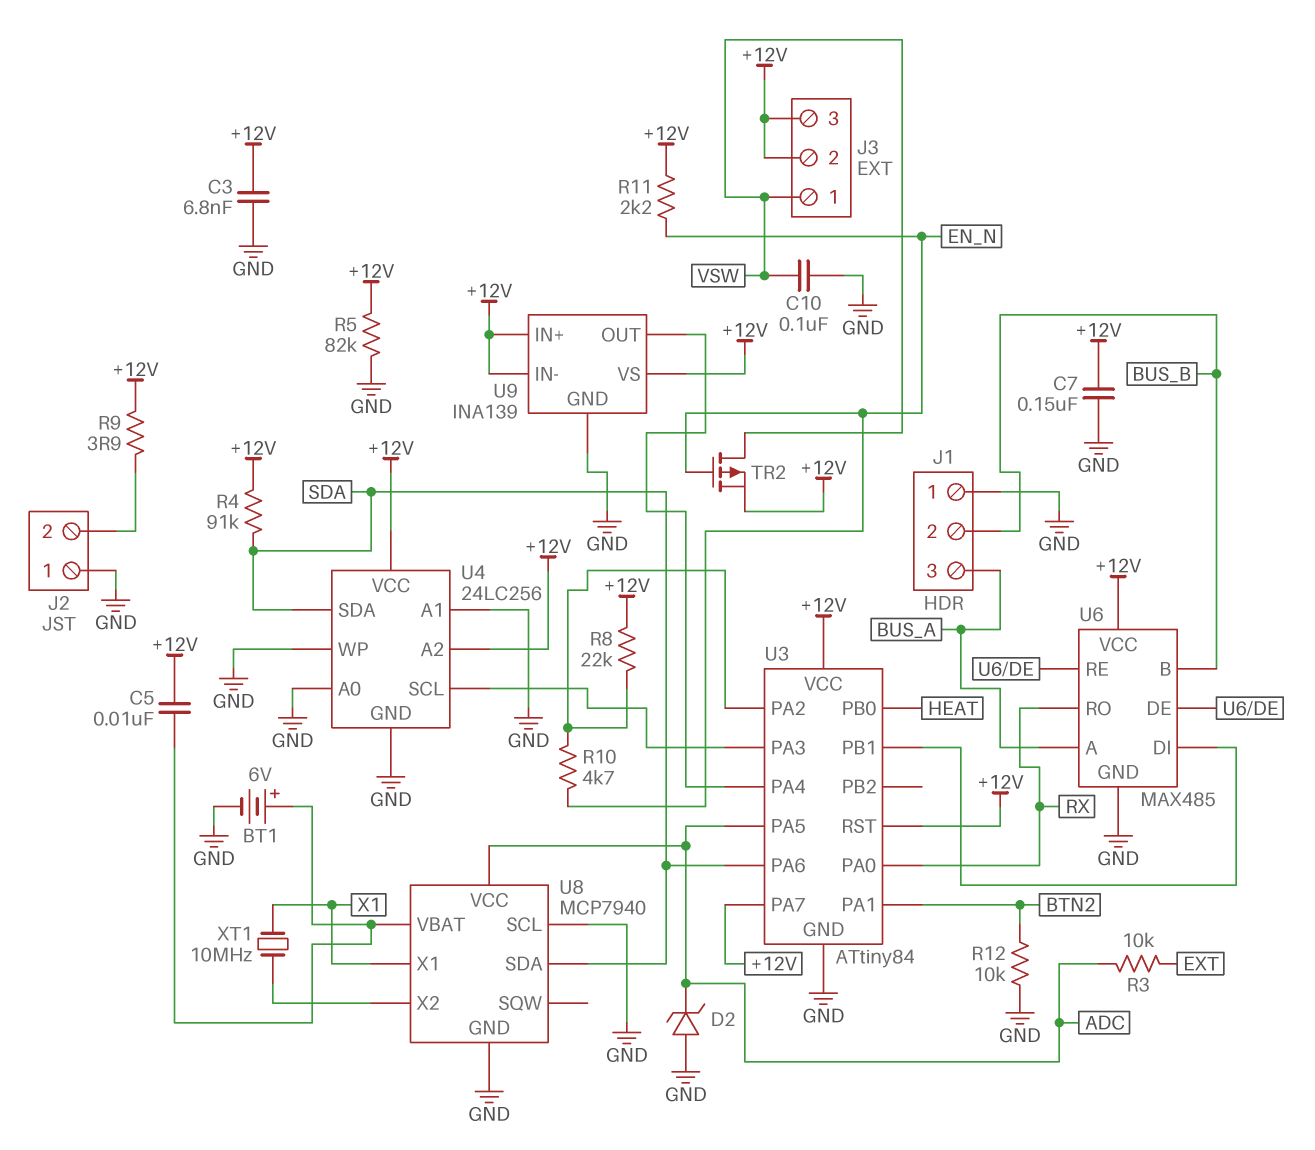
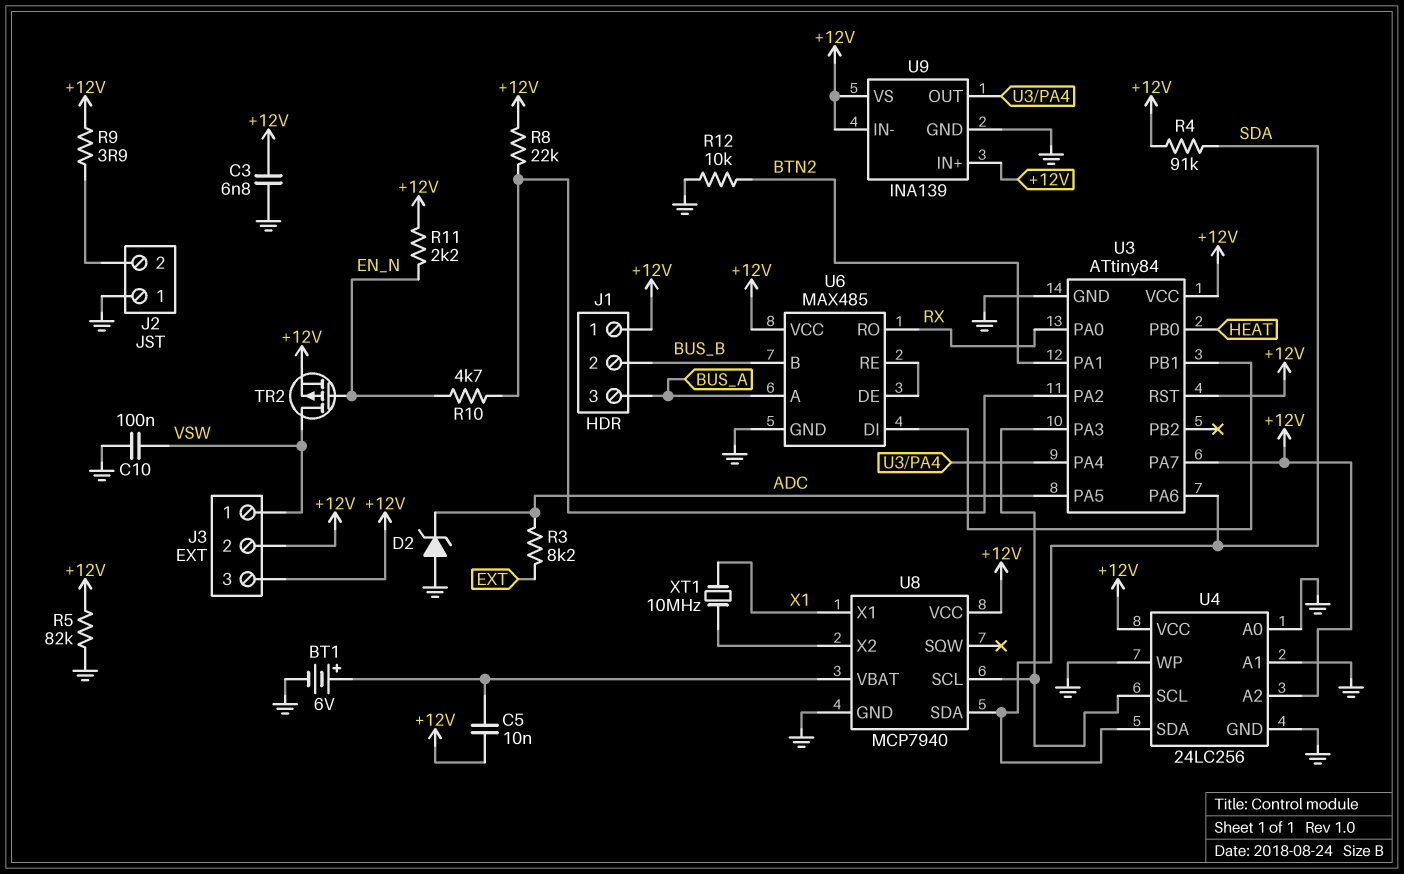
C7: 150nF (+12V, GND) -> none
J1 pin 1: GND -> +12V
R3: 10k (ADC, EXT) -> 8.2k (ADC, EXT)
U8 pin SCL: GND -> U3/PA3
U8 pin VCC: ADC -> +12V

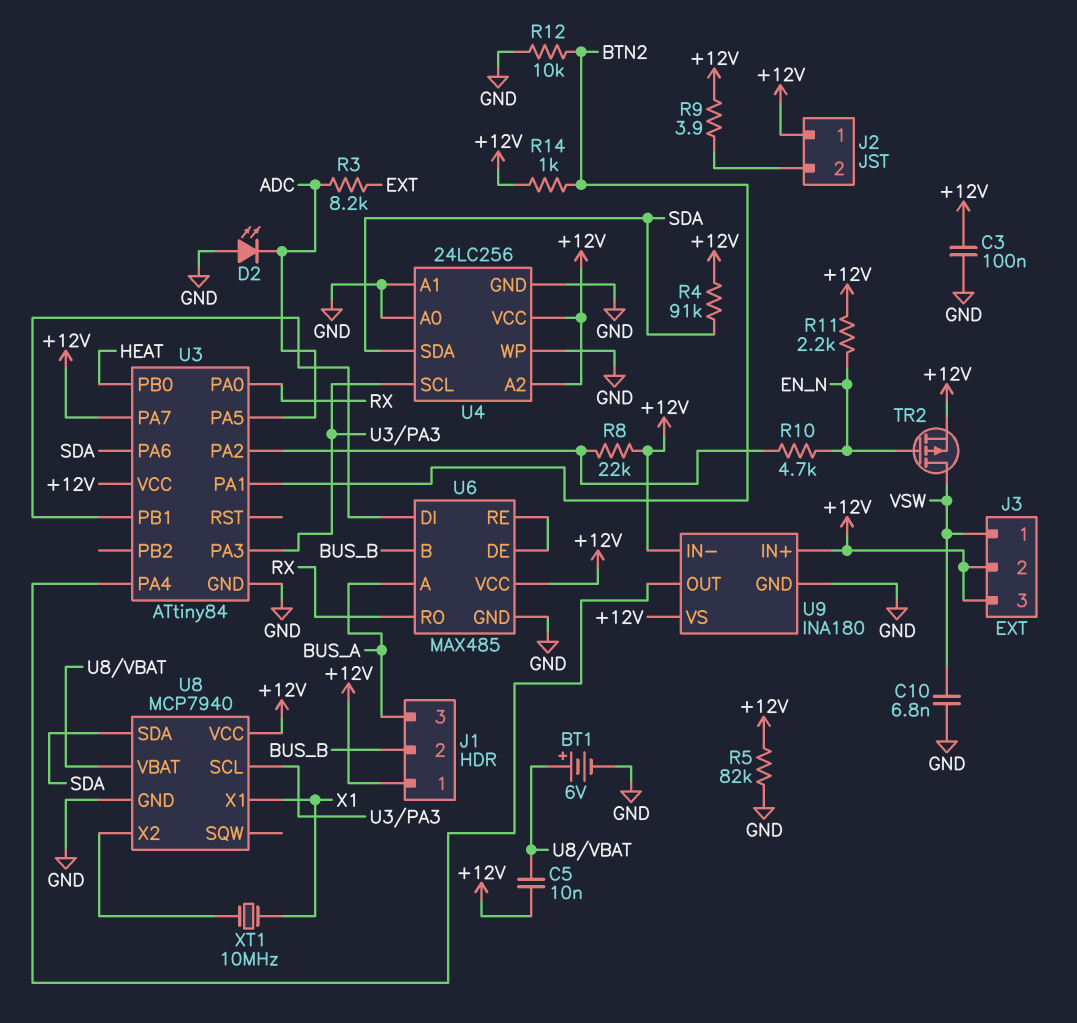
C3: 6.8nF (+12V, GND) -> 100nF (+12V, GND)
C10: 100nF (GND, VSW) -> 6.8nF (GND, VSW)
D2: zener (A GND, K ADC) -> LED (A GND, K ADC)
J2 pin 1: GND -> +12V
R14: none -> 1k (+12V, BTN2)
U3 pin RST: +12V -> none
U9: INA139 -> INA180

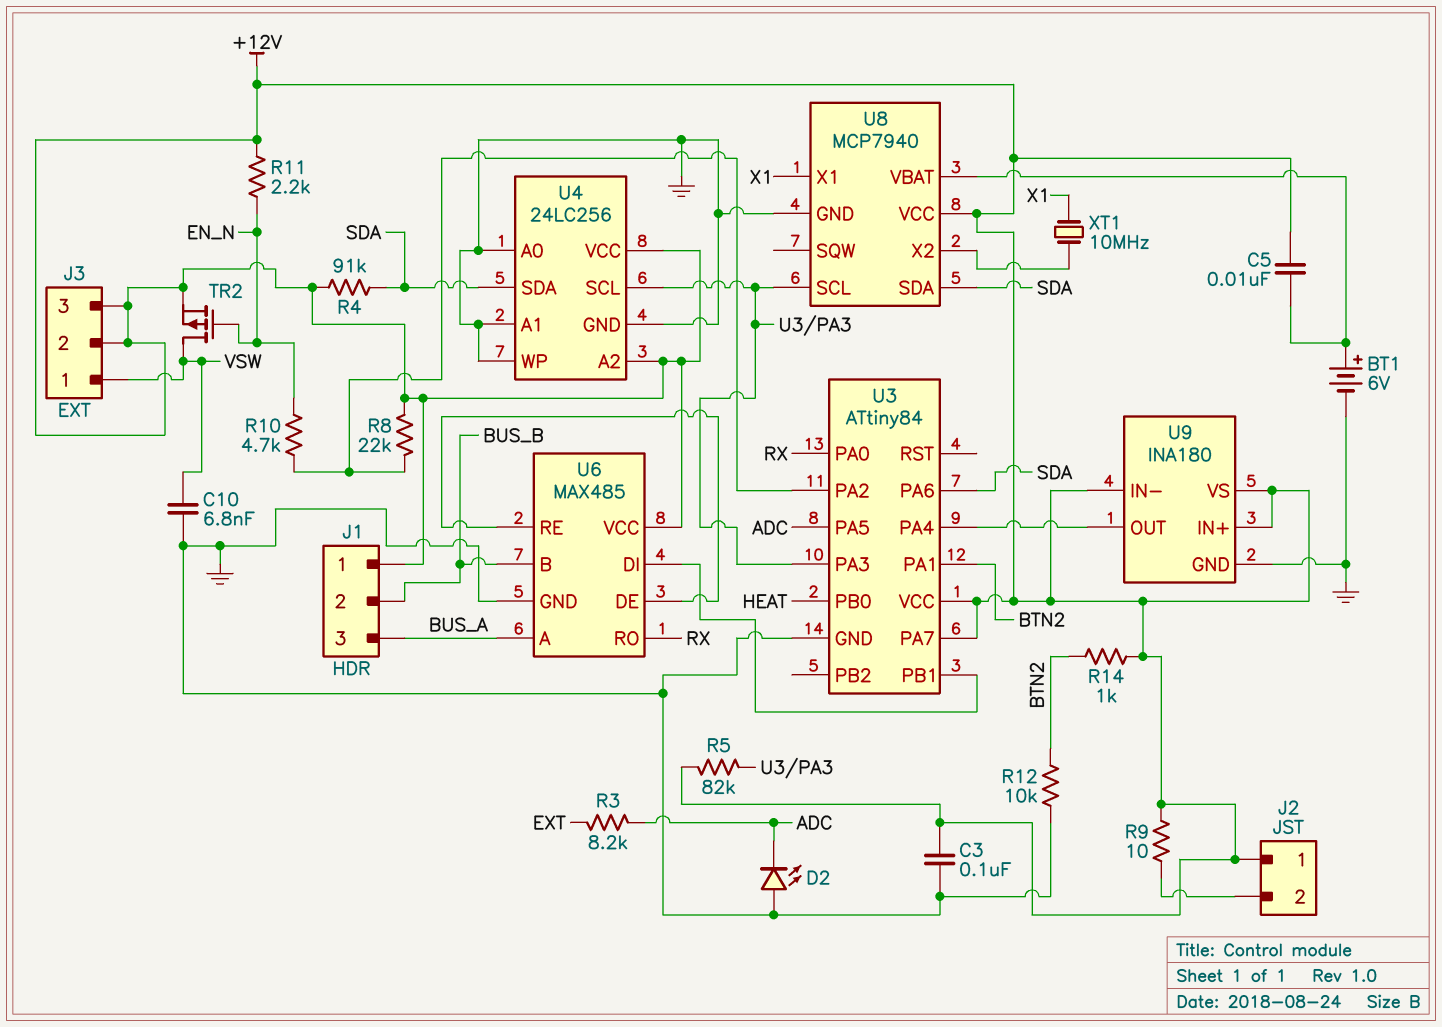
R5: 82k (+12V, GND) -> 82k (+12V, U3/PA3)
R9: 3.9 (+12V, J2/2) -> 10 (+12V, J2/2)

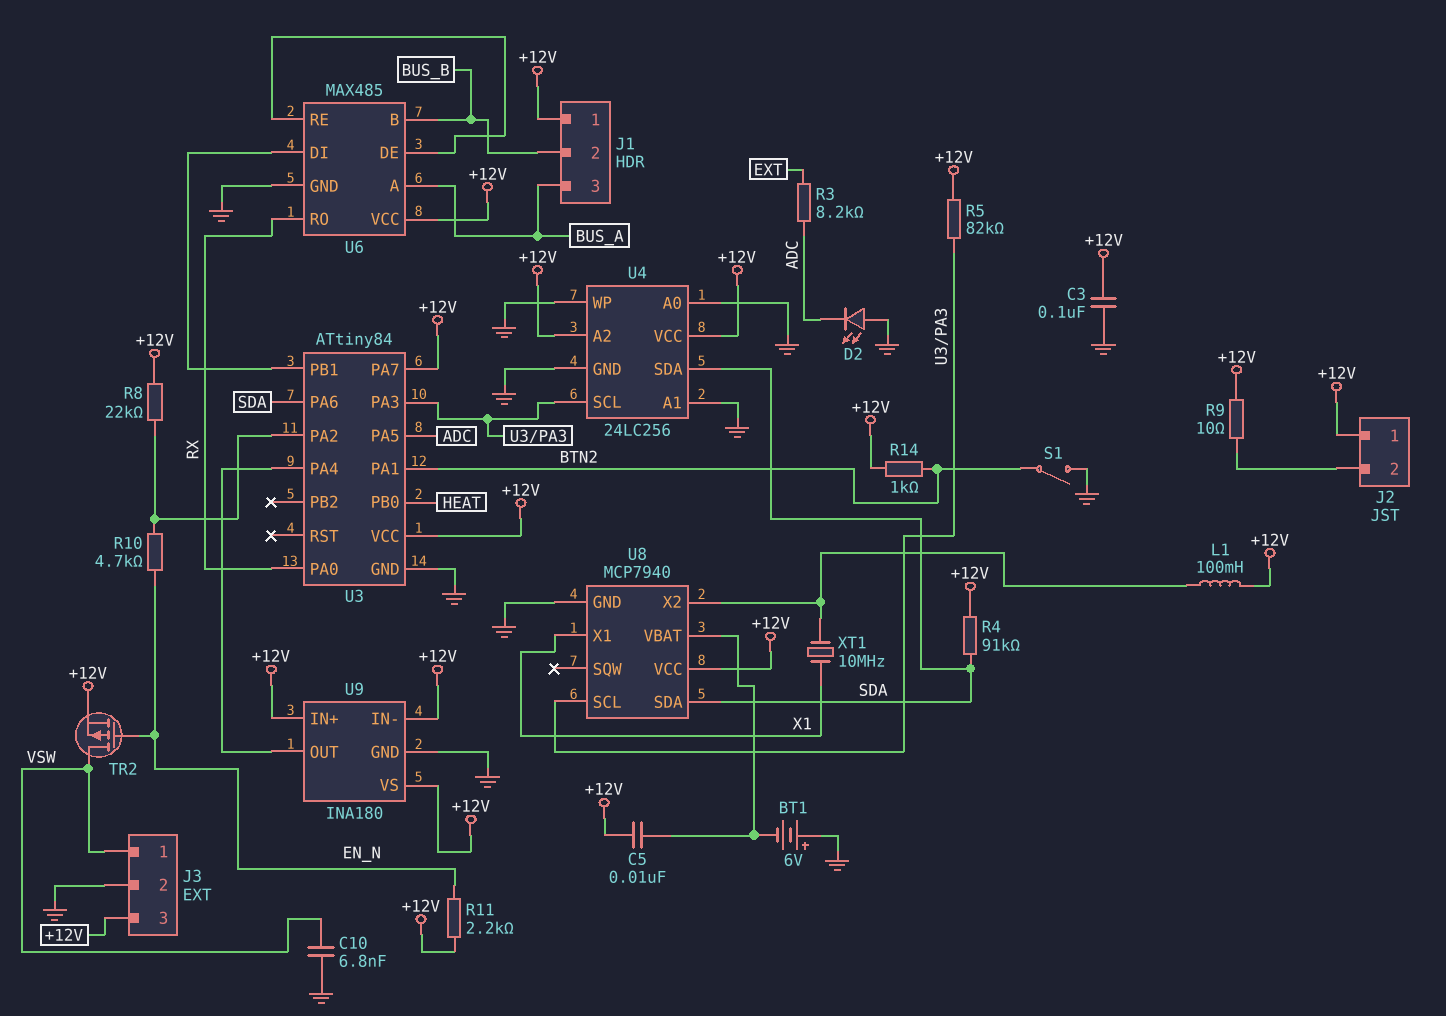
BT1: 6V (plus U8/VBAT, minus GND) -> 6V (plus GND, minus U8/VBAT)
J3 pin 2: +12V -> GND
L1: none -> 100mH (+12V, U8/X2)
R12: 10k (BTN2, GND) -> none
S1: none -> switch (BTN2, GND)

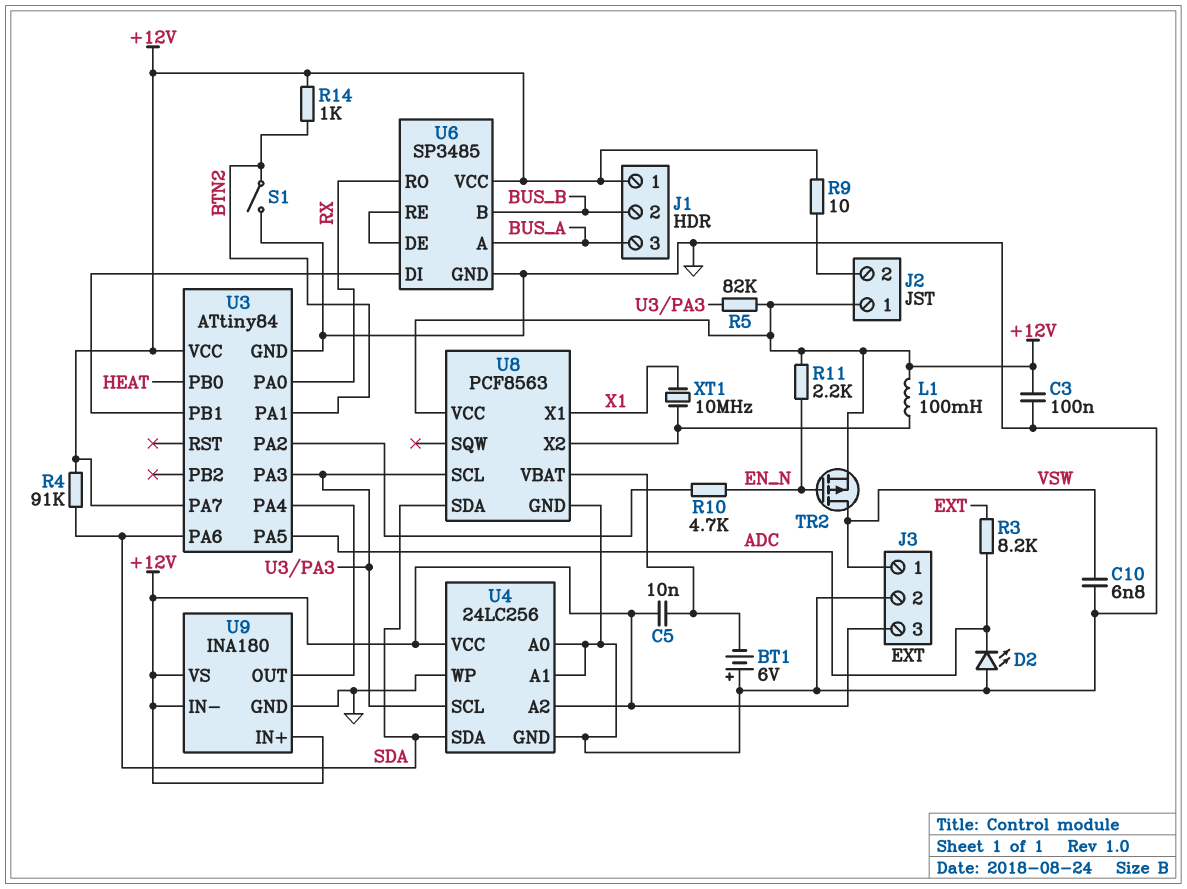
R8: 22k (+12V, U3/PA2) -> none
U6: MAX485 -> SP3485
U8: MCP7940 -> PCF8563

